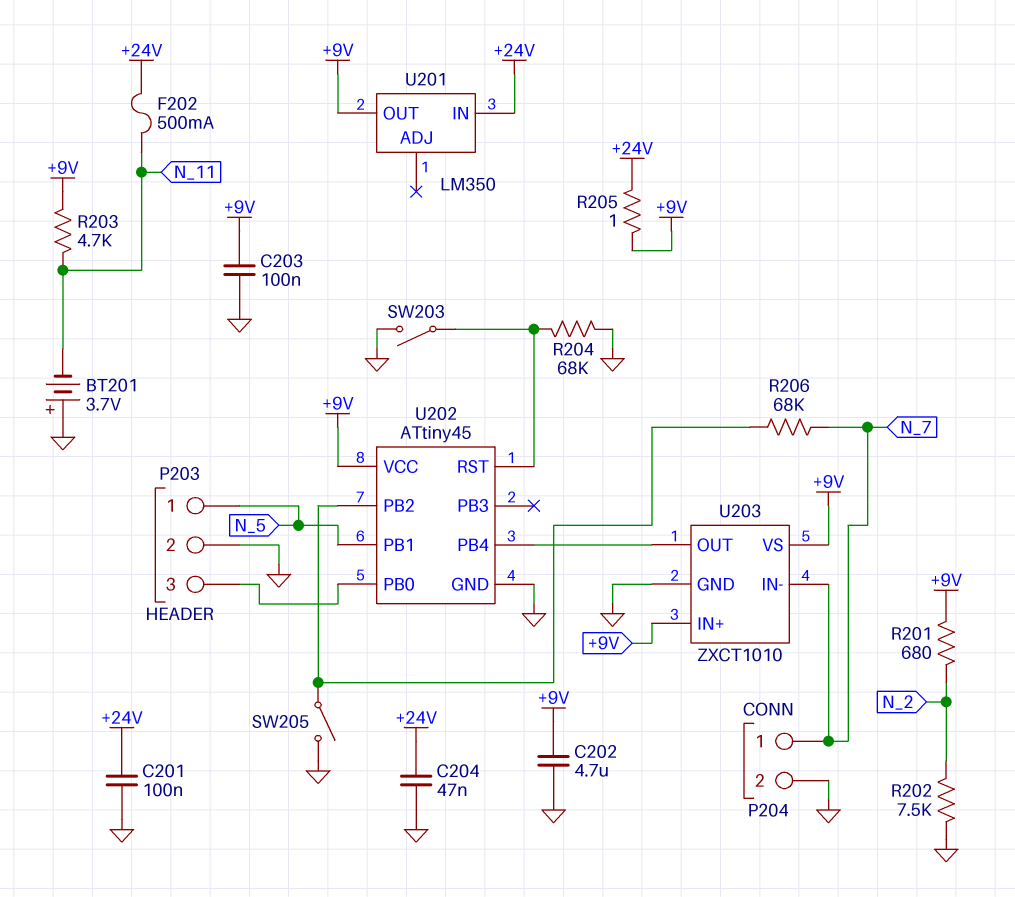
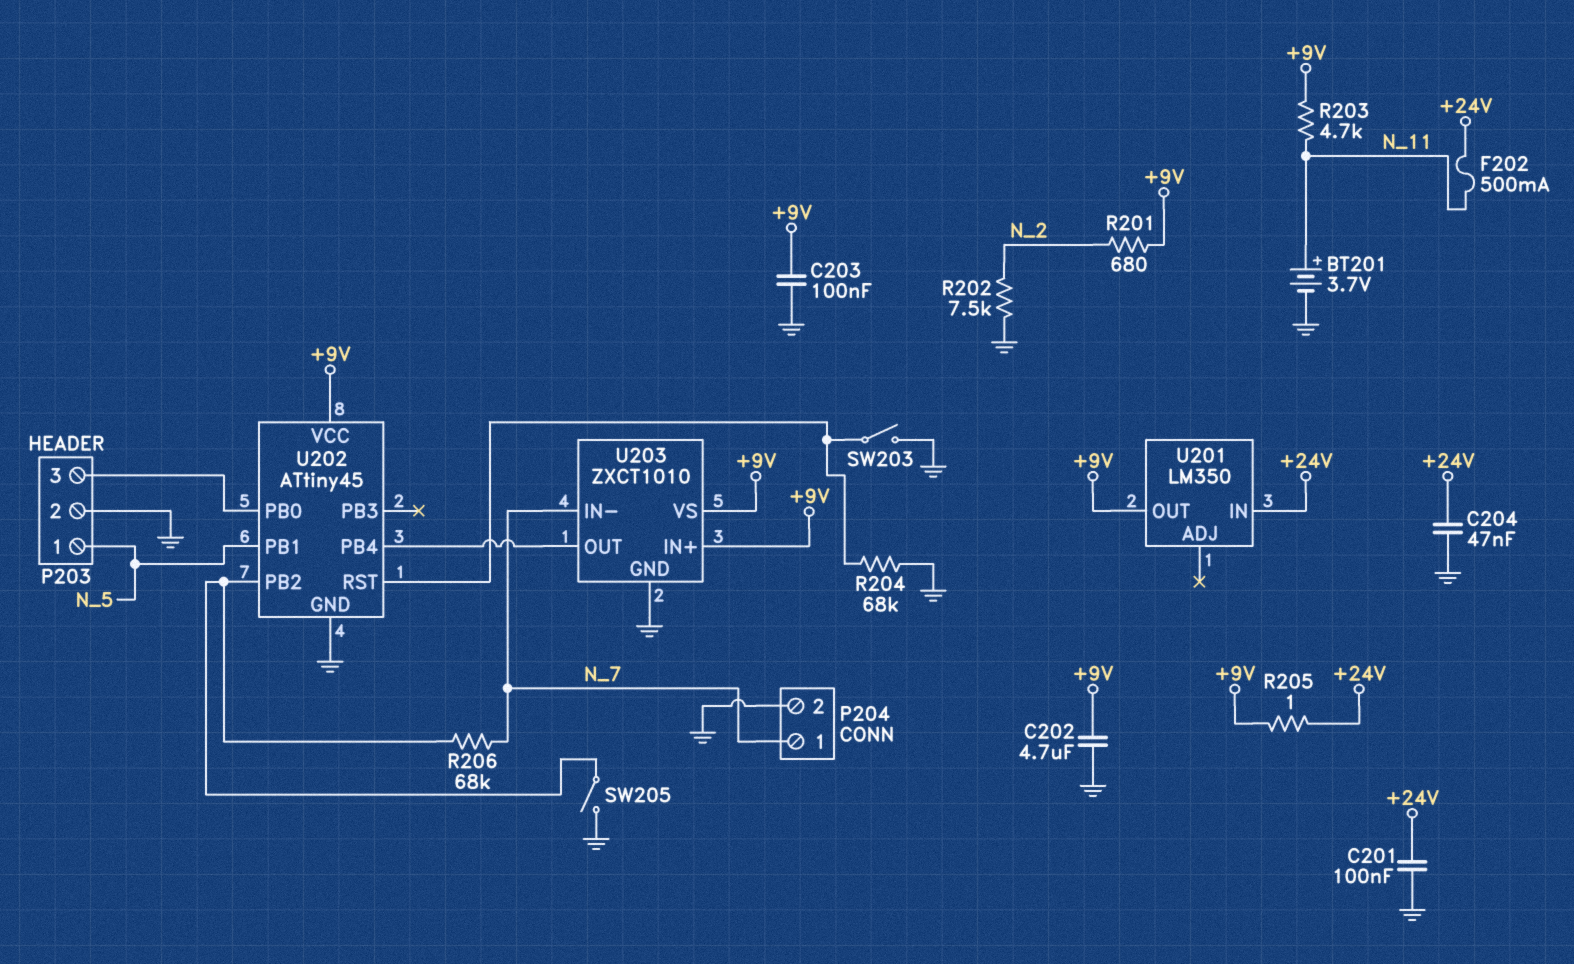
BT201: 3.7V (plus GND, minus N_11) -> 3.7V (plus N_11, minus GND)

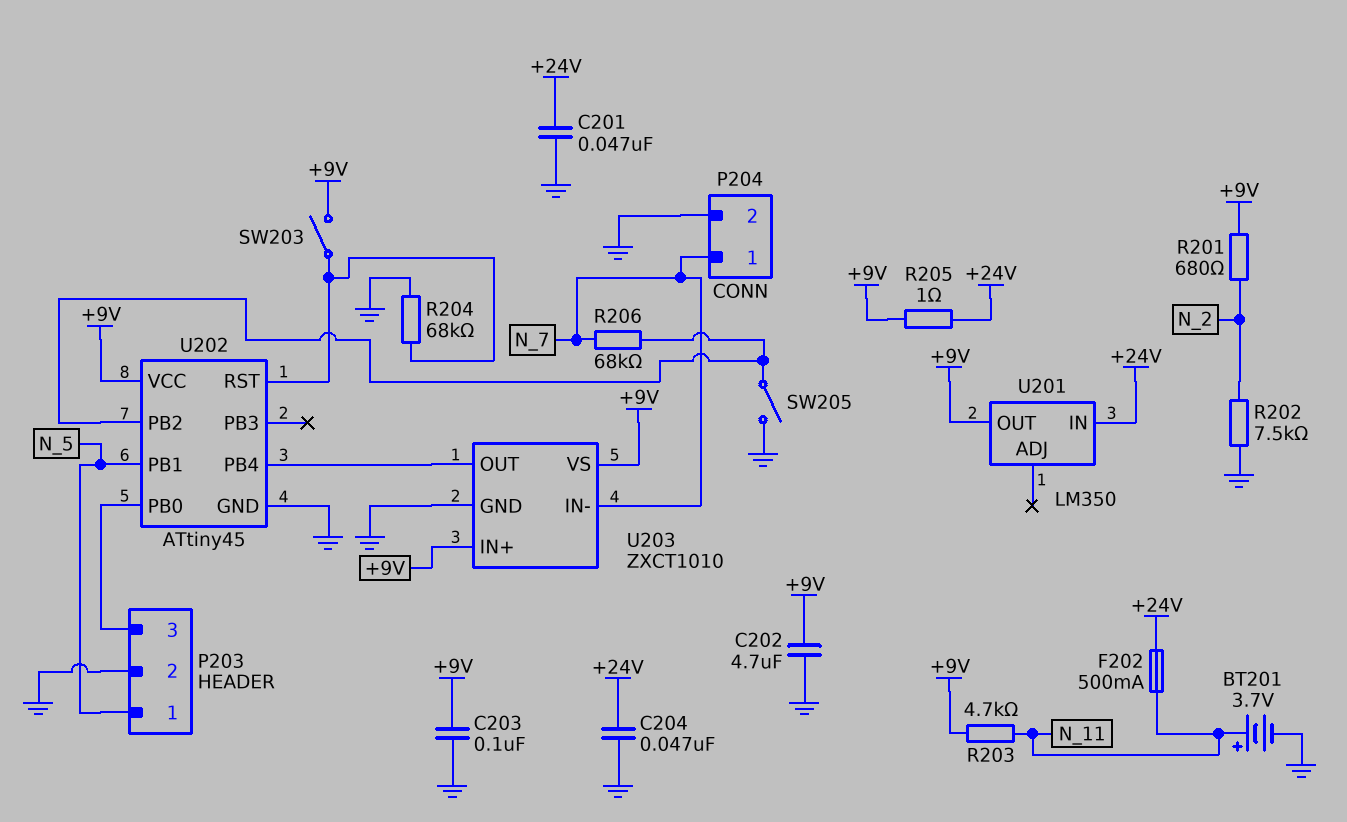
C201: 100nF (+24V, GND) -> 47nF (+24V, GND)
SW203: switch (GND, U202/RST) -> switch (+9V, U202/RST)

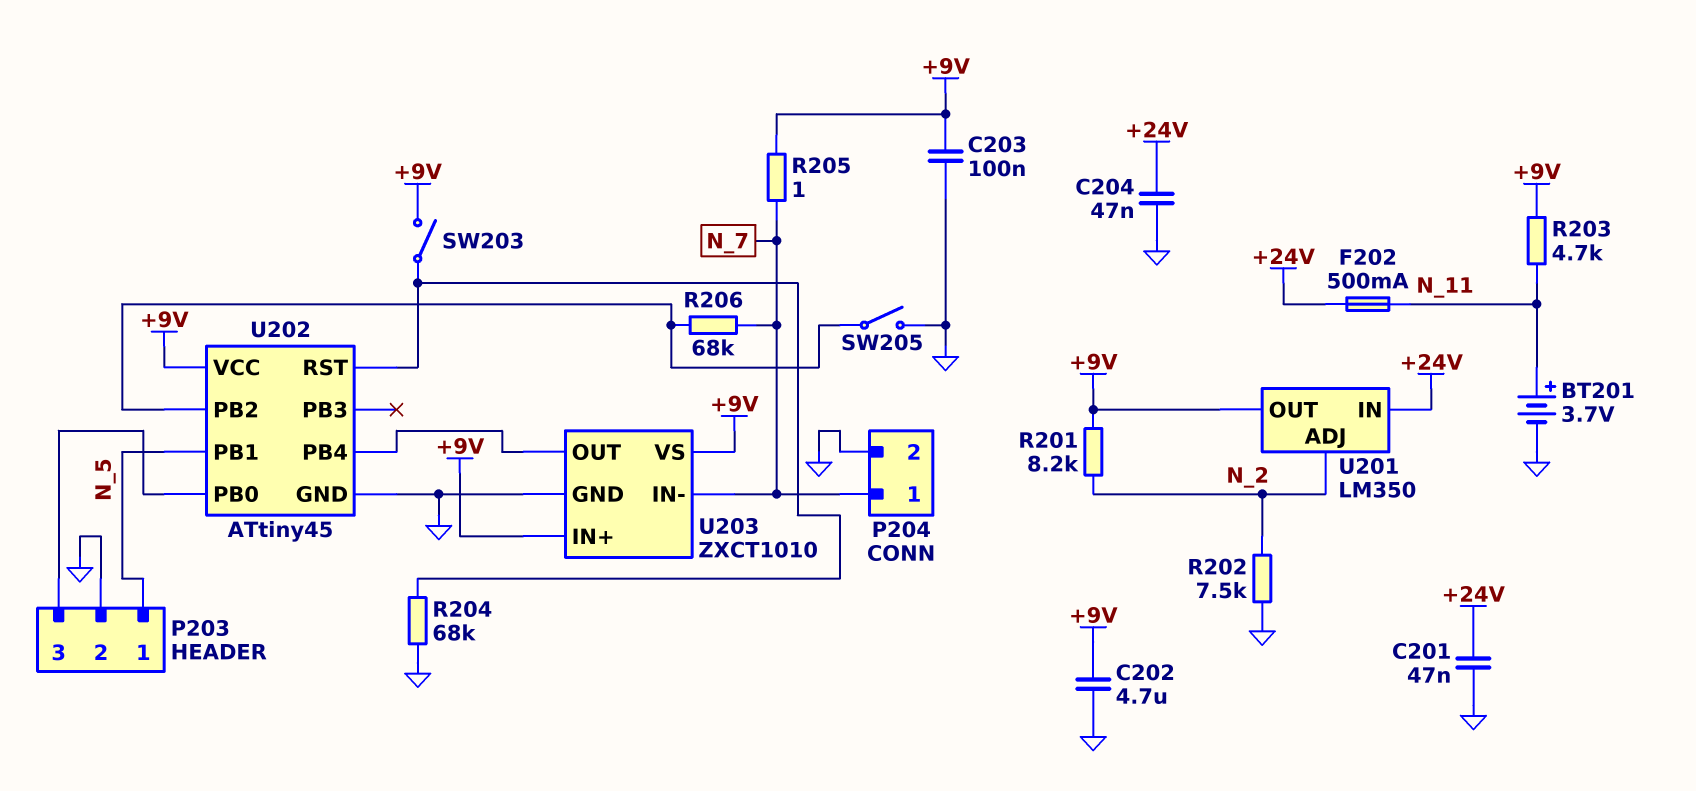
R201: 680 (+9V, N_2) -> 8.2k (+9V, N_2)
R205: 1 (+9V, +24V) -> 1 (+9V, N_7)
U201 pin ADJ: none -> N_2

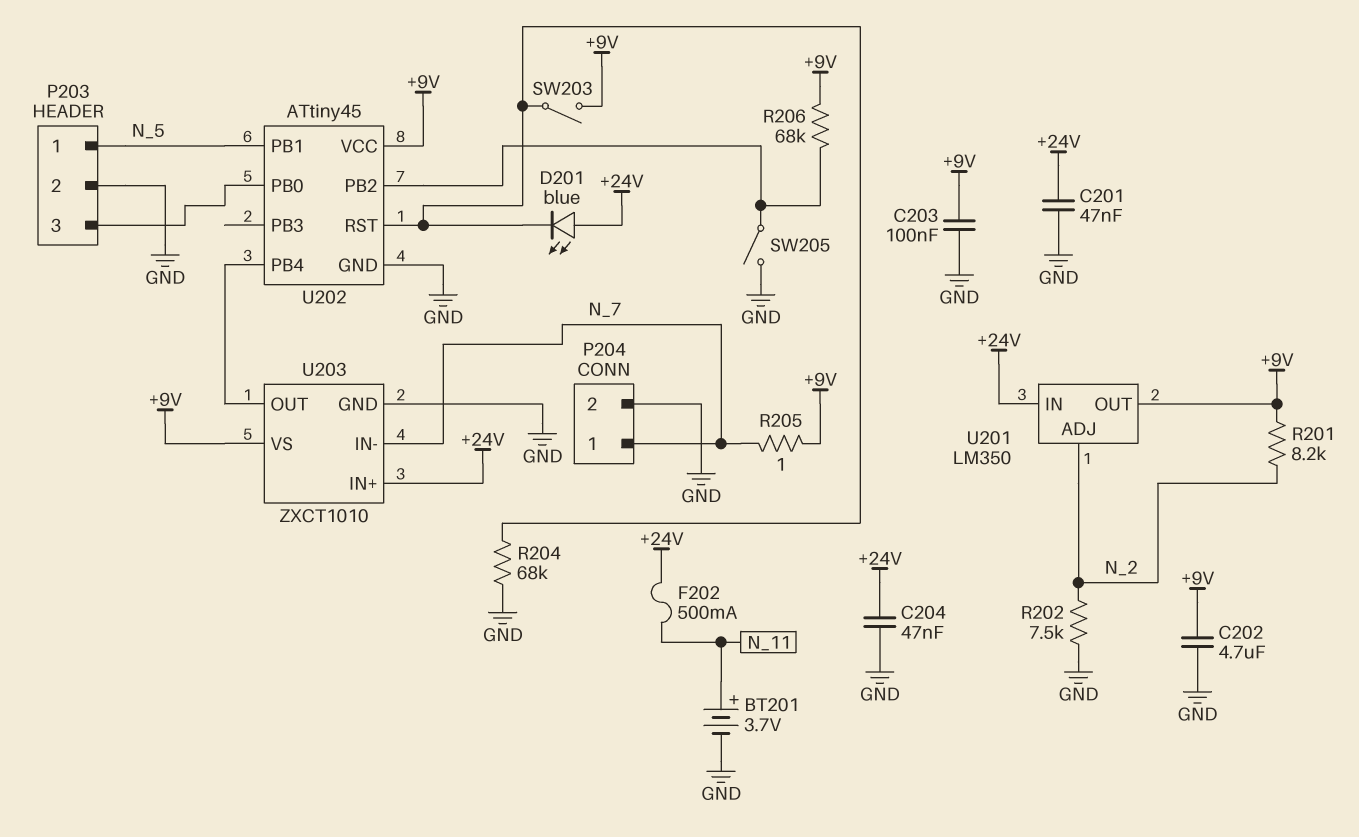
D201: none -> LED blue (A +24V, K U202/RST)
R203: 4.7k (+9V, N_11) -> none
R206: 68k (N_7, U202/PB2) -> 68k (+9V, U202/PB2)
U203 pin IN+: +9V -> +24V

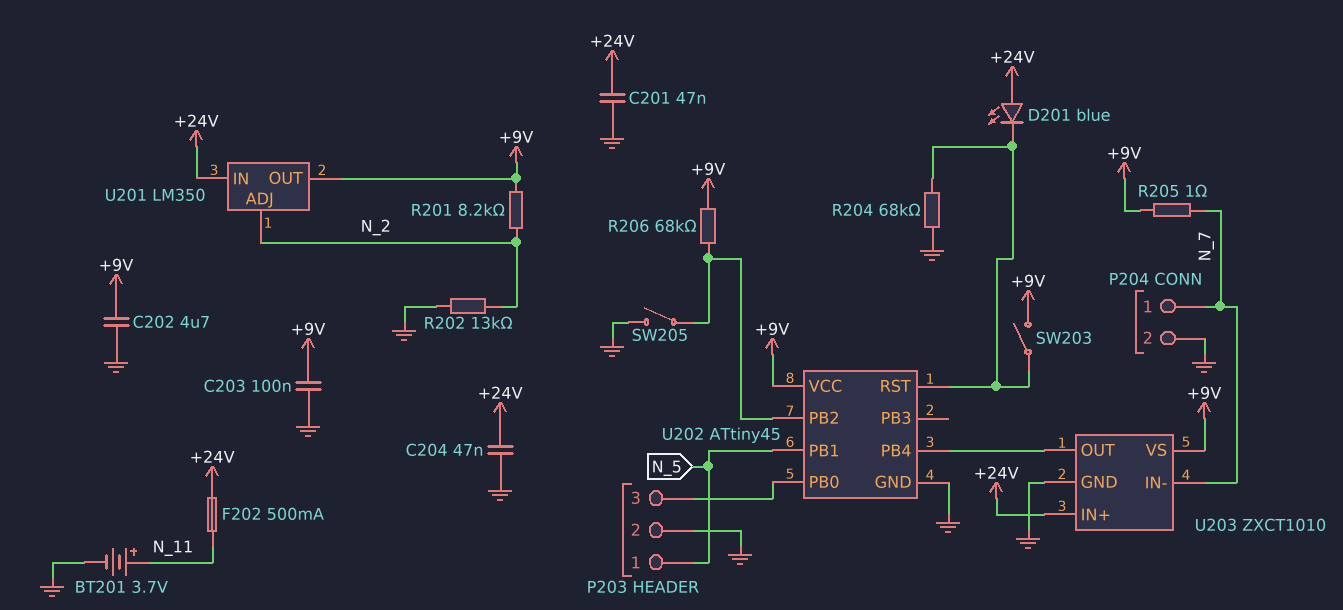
R202: 7.5k (GND, N_2) -> 13k (GND, N_2)

